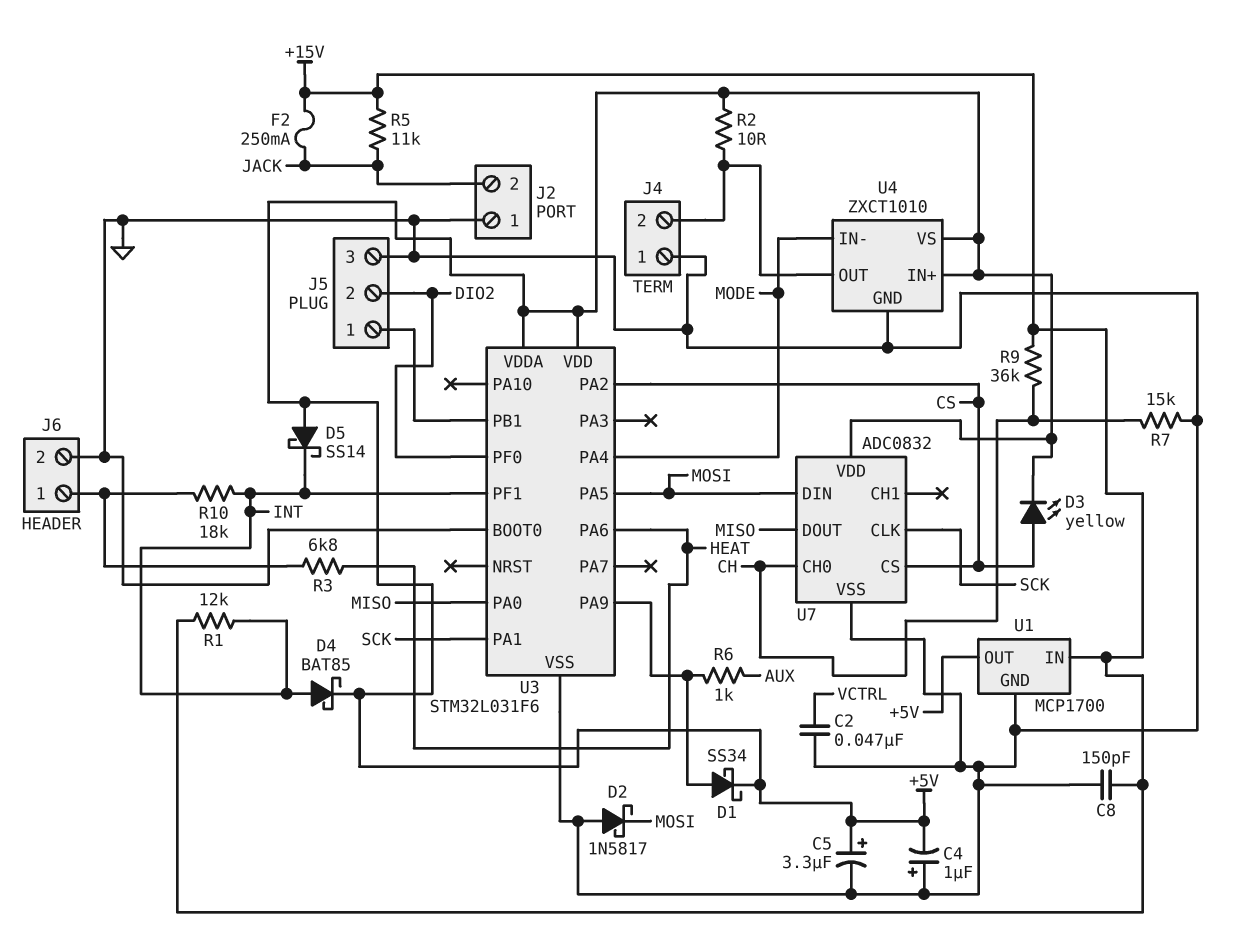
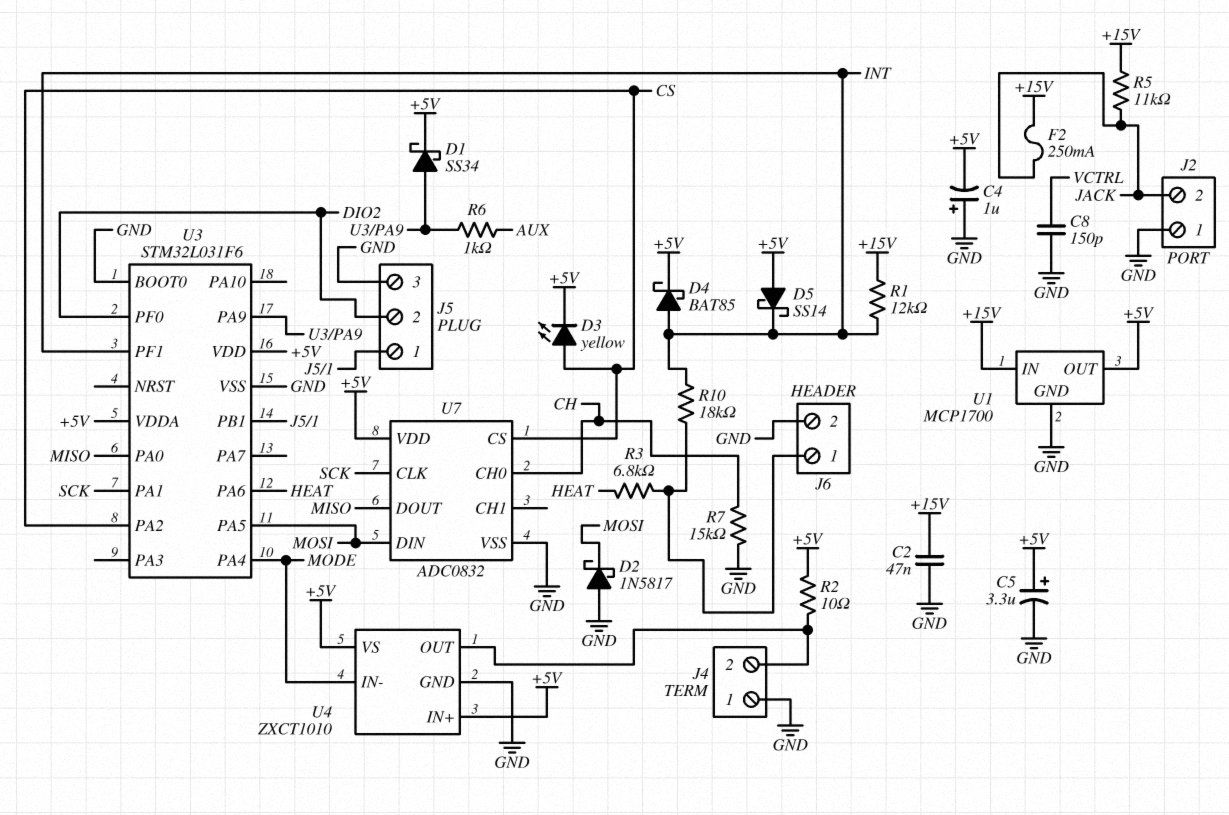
C2: 47nF (GND, VCTRL) -> 47nF (+15V, GND)
C8: 150pF (+15V, GND) -> 150pF (GND, VCTRL)
R9: 36k (+15V, CH) -> none

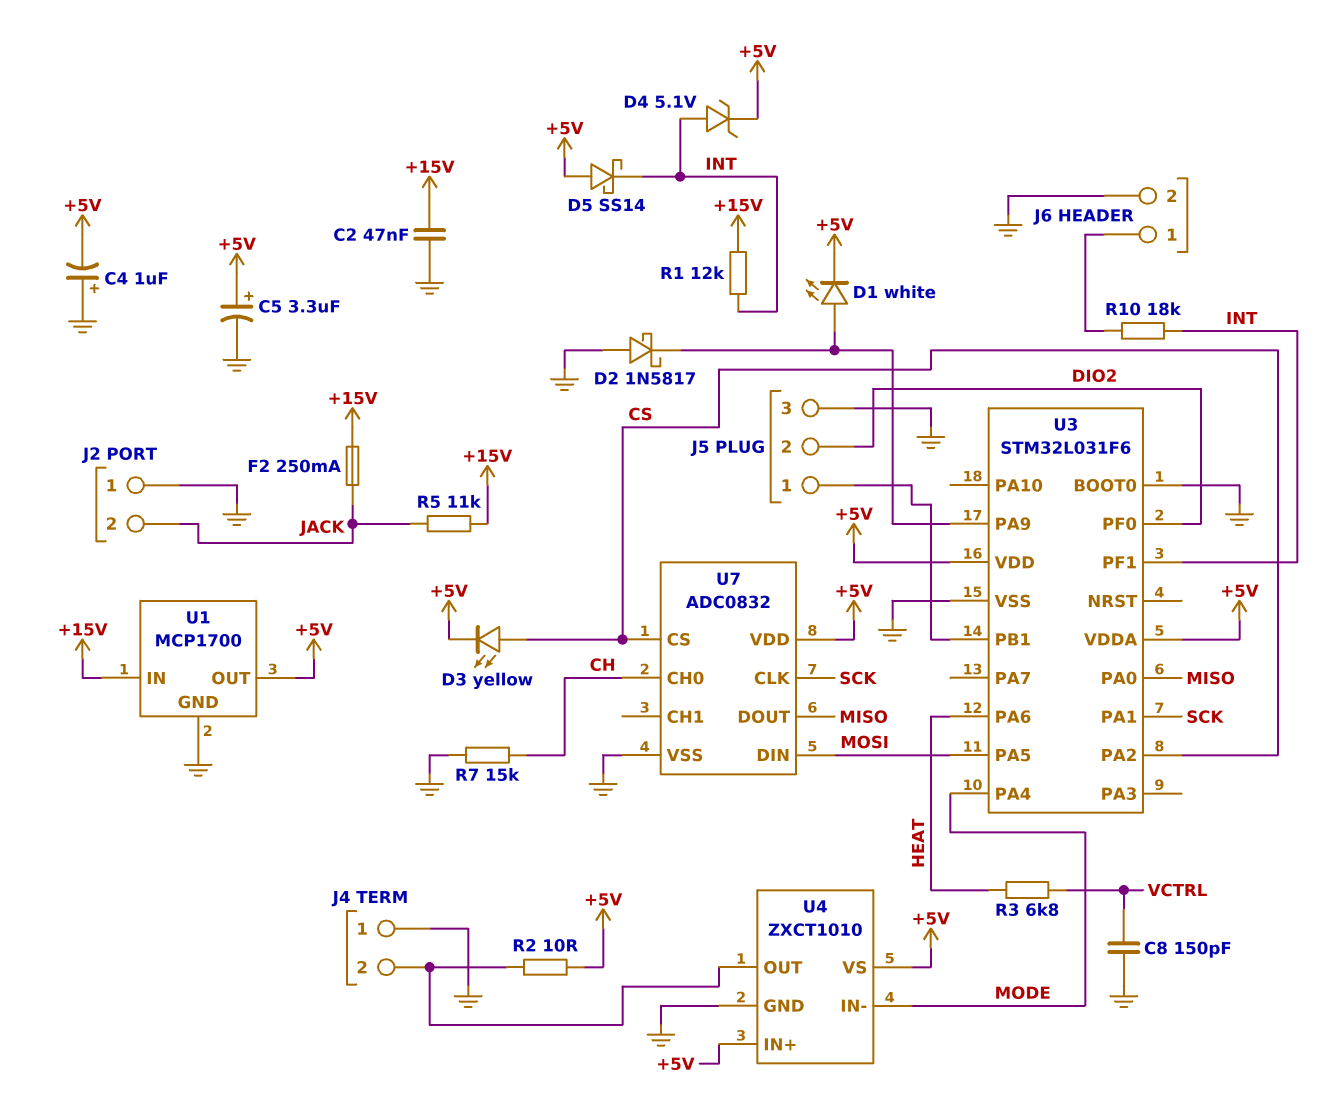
D1: schottky SS34 (A U3/PA9, K +5V) -> LED white (A U3/PA9, K +5V)
D2: schottky 1N5817 (A GND, K MOSI) -> schottky 1N5817 (A GND, K U3/PA9)
D4: schottky BAT85 (A INT, K +5V) -> zener 5.1V (A INT, K +5V)
R3: 6.8k (HEAT, J6/1) -> 6.8k (HEAT, VCTRL)
R6: 1k (AUX, U3/PA9) -> none

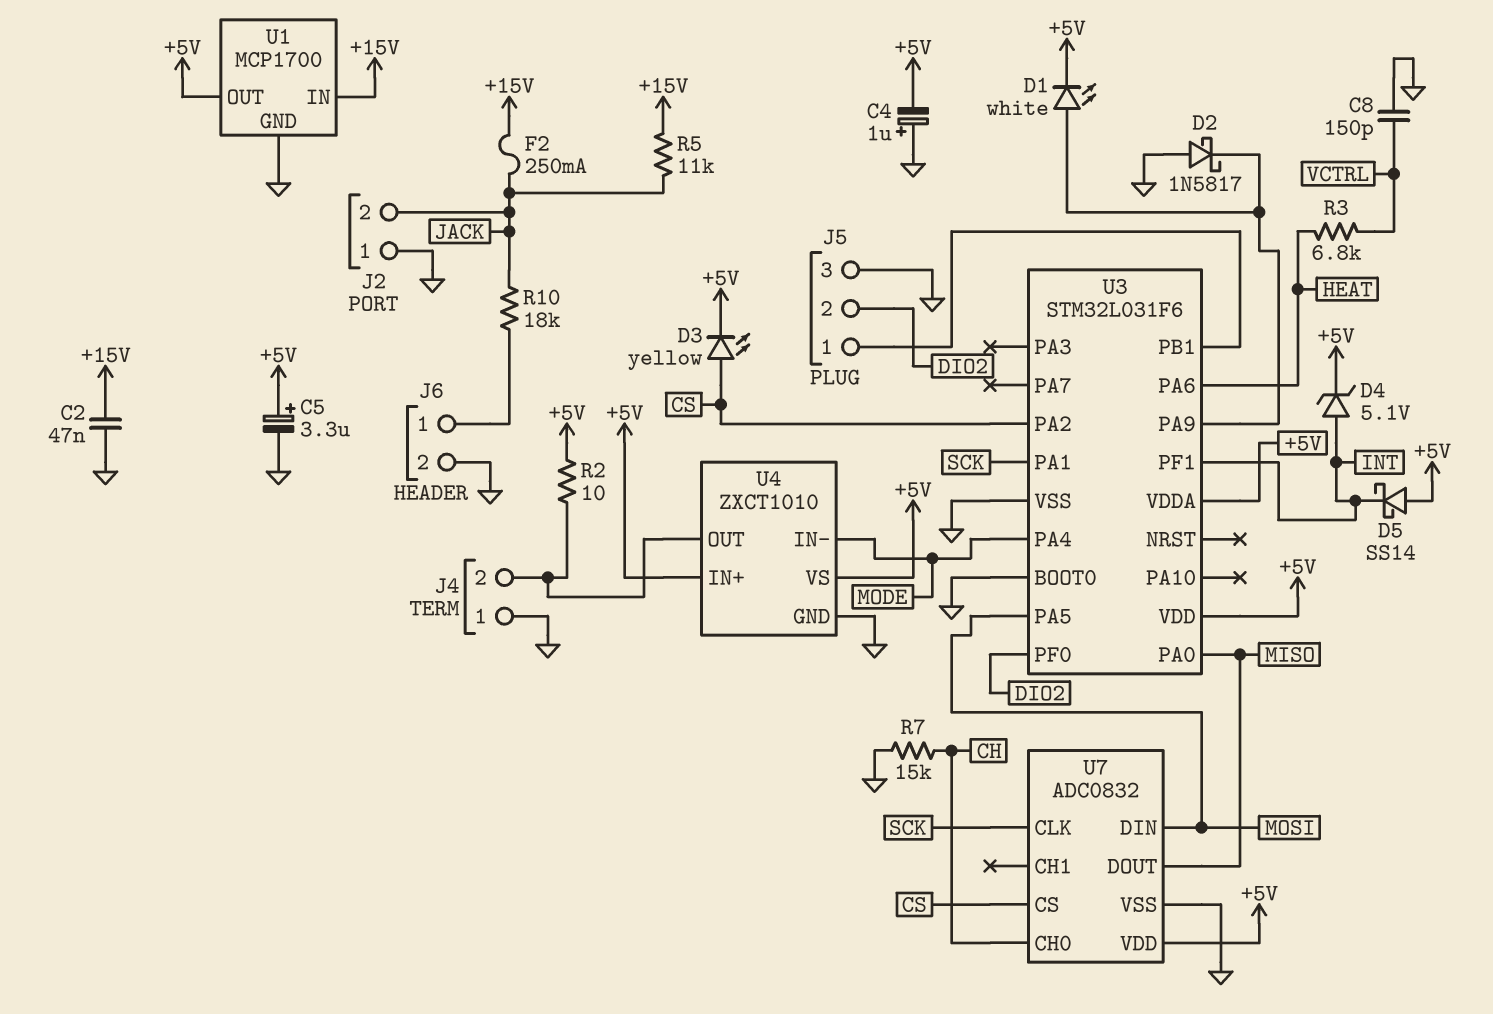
R1: 12k (+15V, INT) -> none
R10: 18k (INT, J6/1) -> 18k (J6/1, JACK)

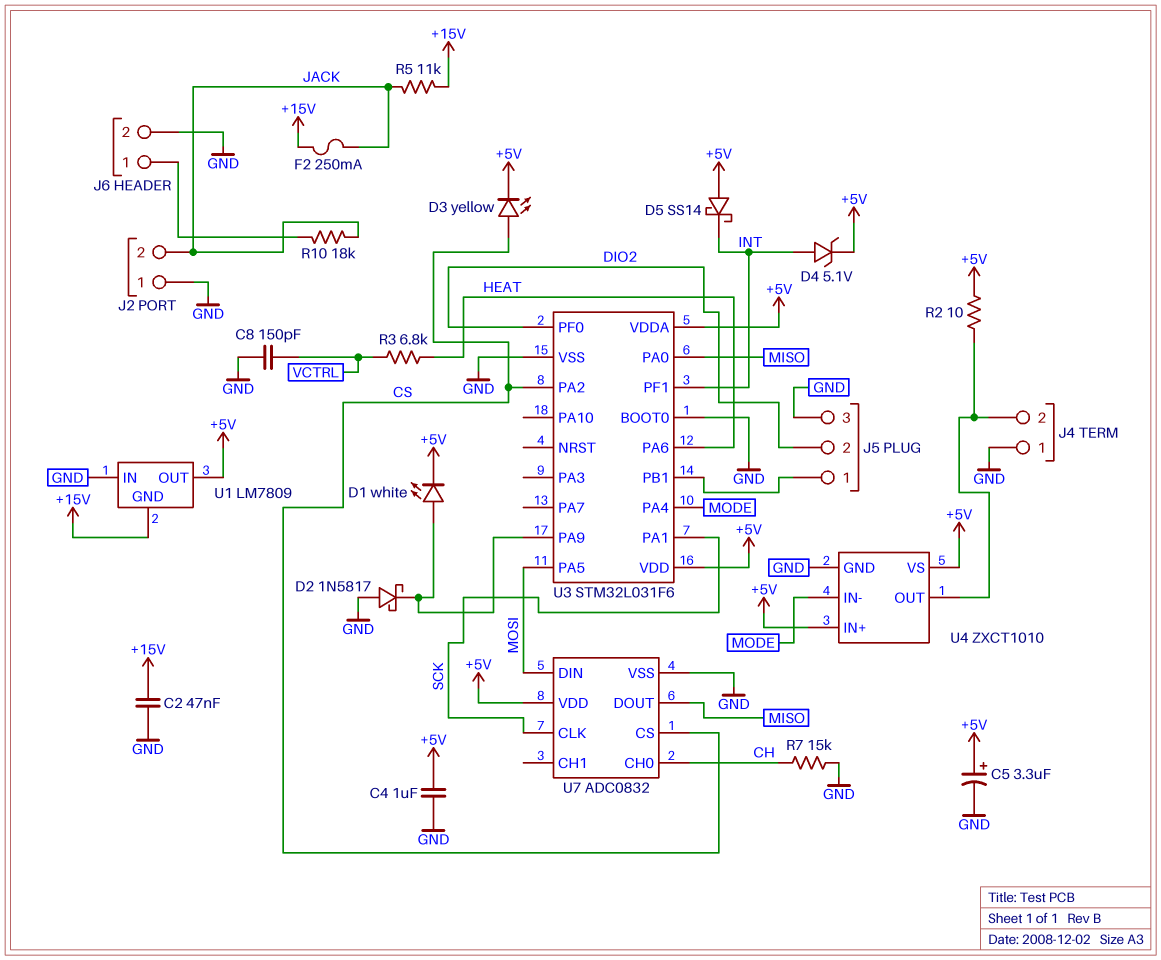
C4: 1uF (plus GND, minus +5V) -> 1uF (+5V, GND)
U1: MCP1700 -> LM7809
U1 pin GND: GND -> +15V
U1 pin IN: +15V -> GND

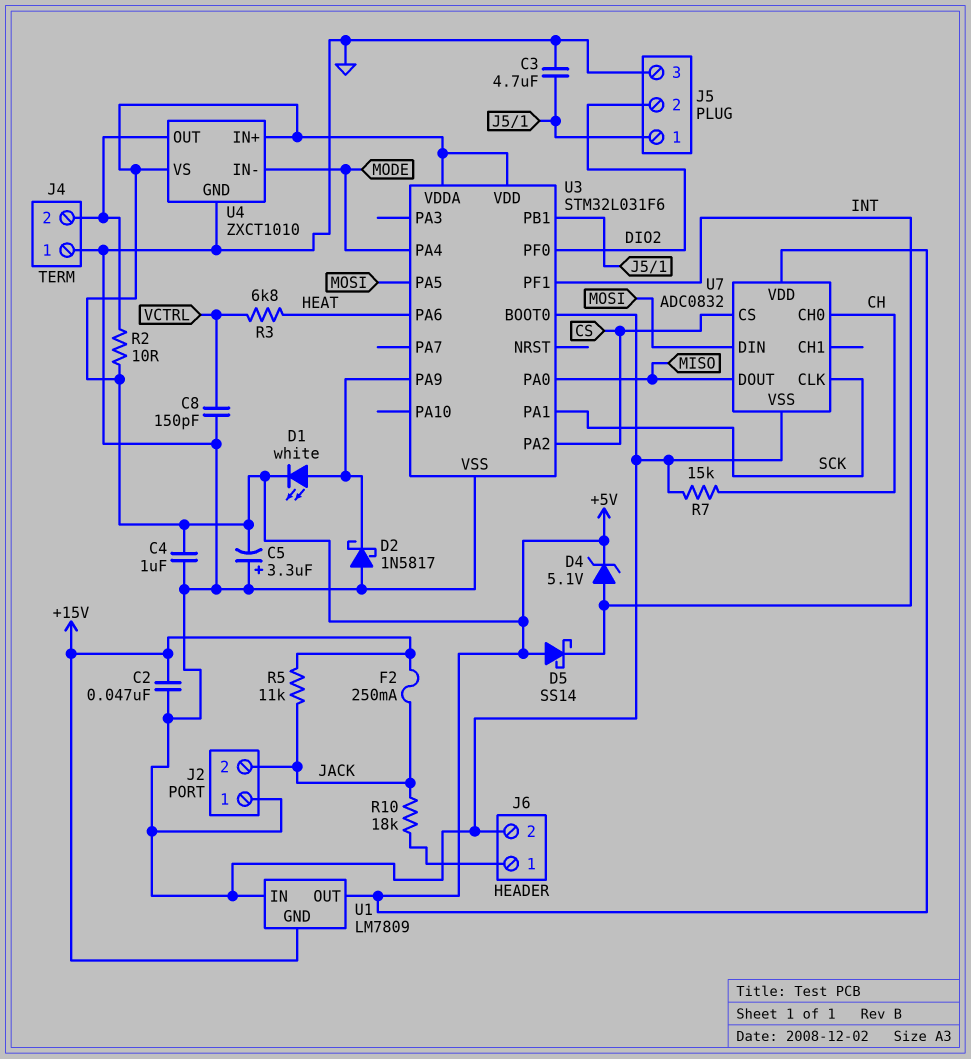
C3: none -> 4.7uF (GND, J5/1)
C5: 3.3uF (plus +5V, minus GND) -> 3.3uF (plus GND, minus +5V)
D3: LED yellow (A CS, K +5V) -> none

